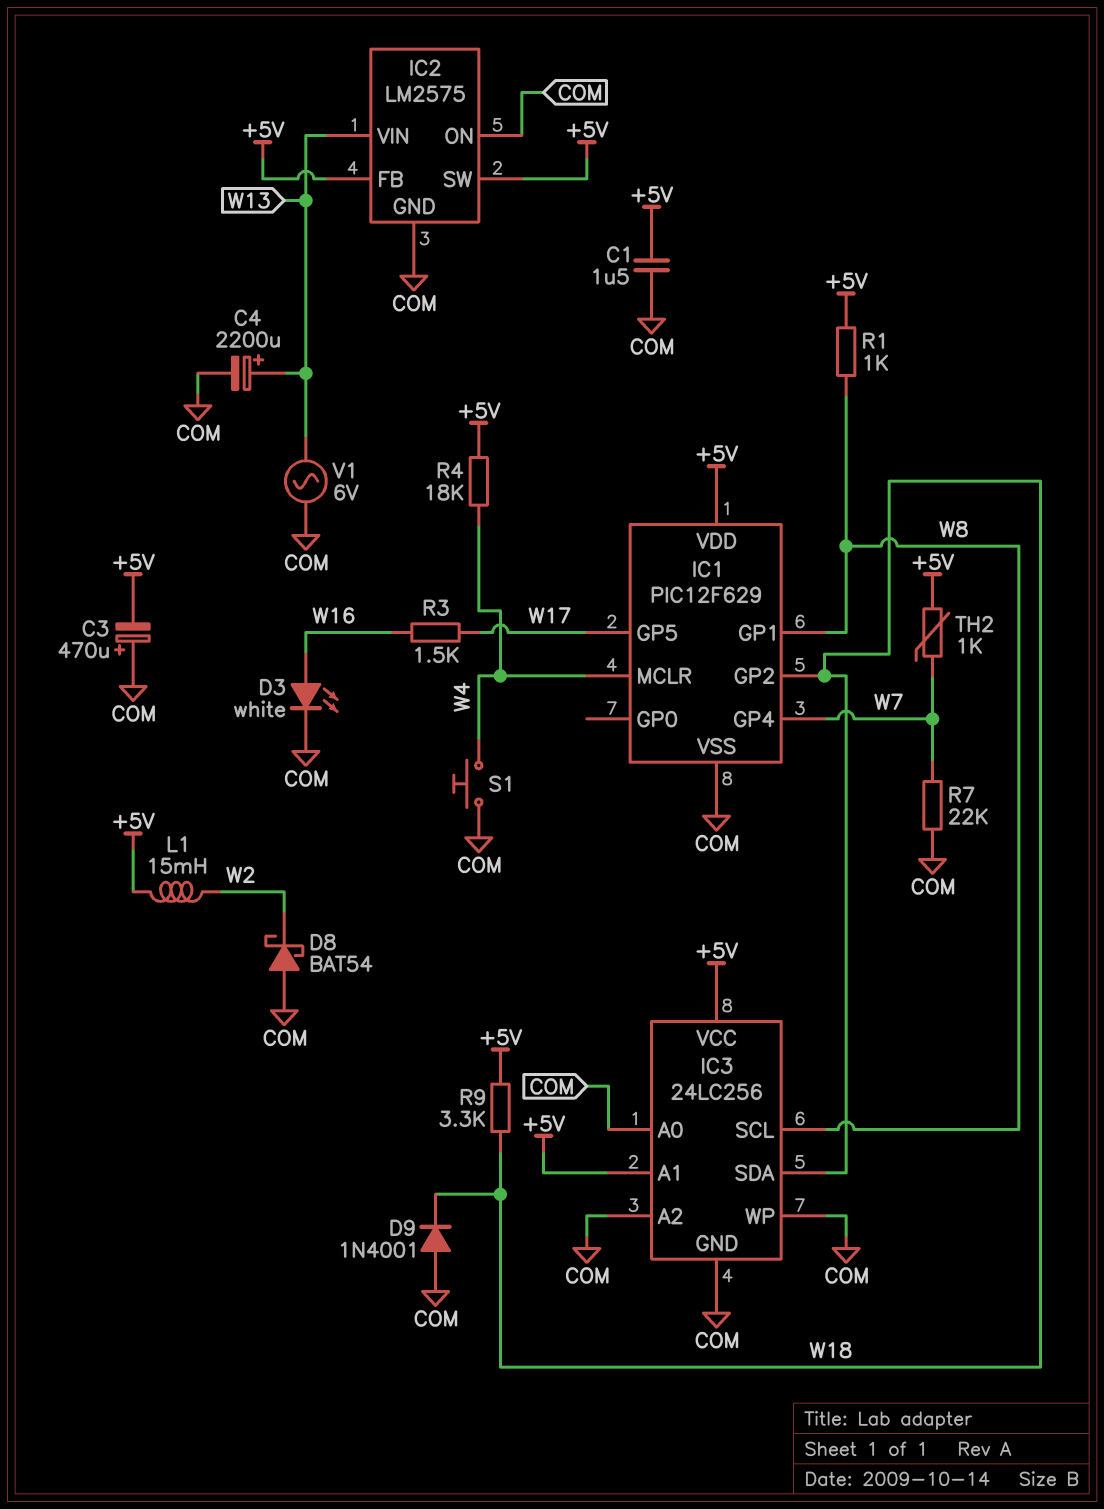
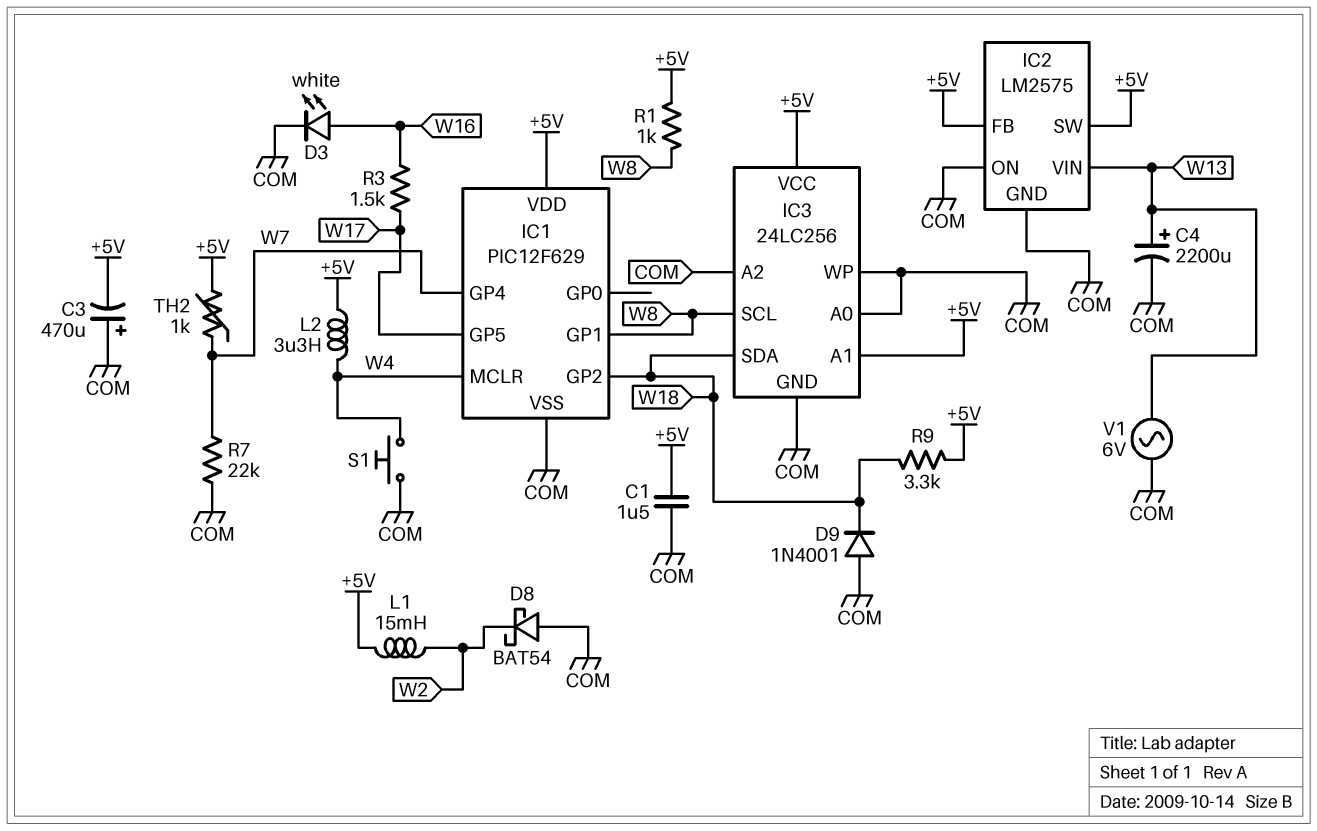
L2: none -> 3.3uH (+5V, W4)
R4: 18k (+5V, W4) -> none

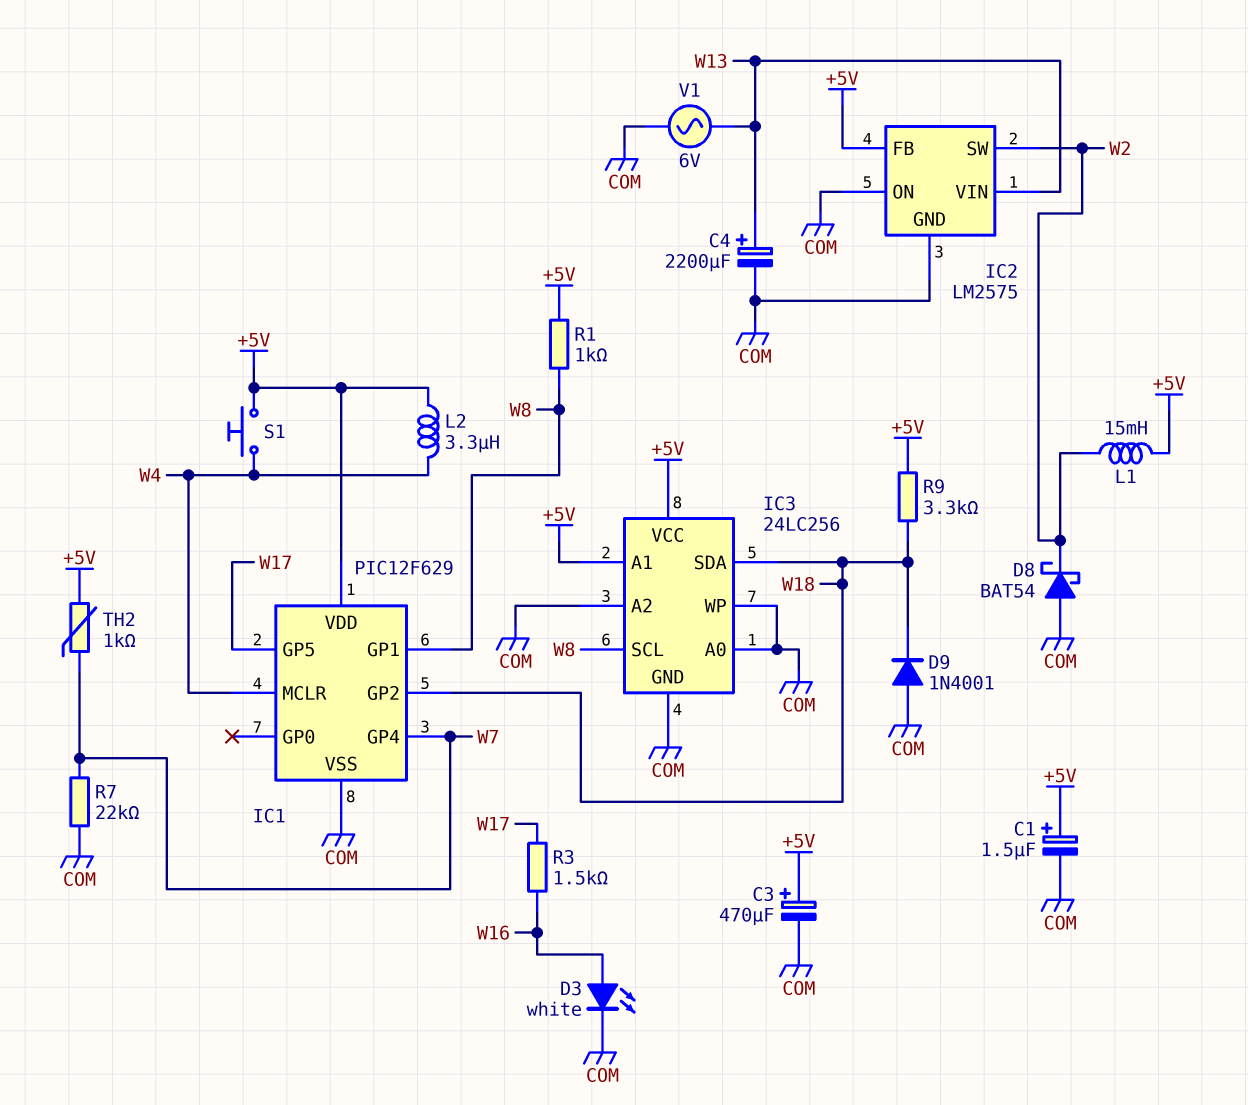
C1: 1.5uF (+5V, COM) -> 1.5uF (plus +5V, minus COM)
C3: 470uF (plus COM, minus +5V) -> 470uF (plus +5V, minus COM)
IC2 pin SW: +5V -> W2
S1: button (COM, W4) -> button (+5V, W4)

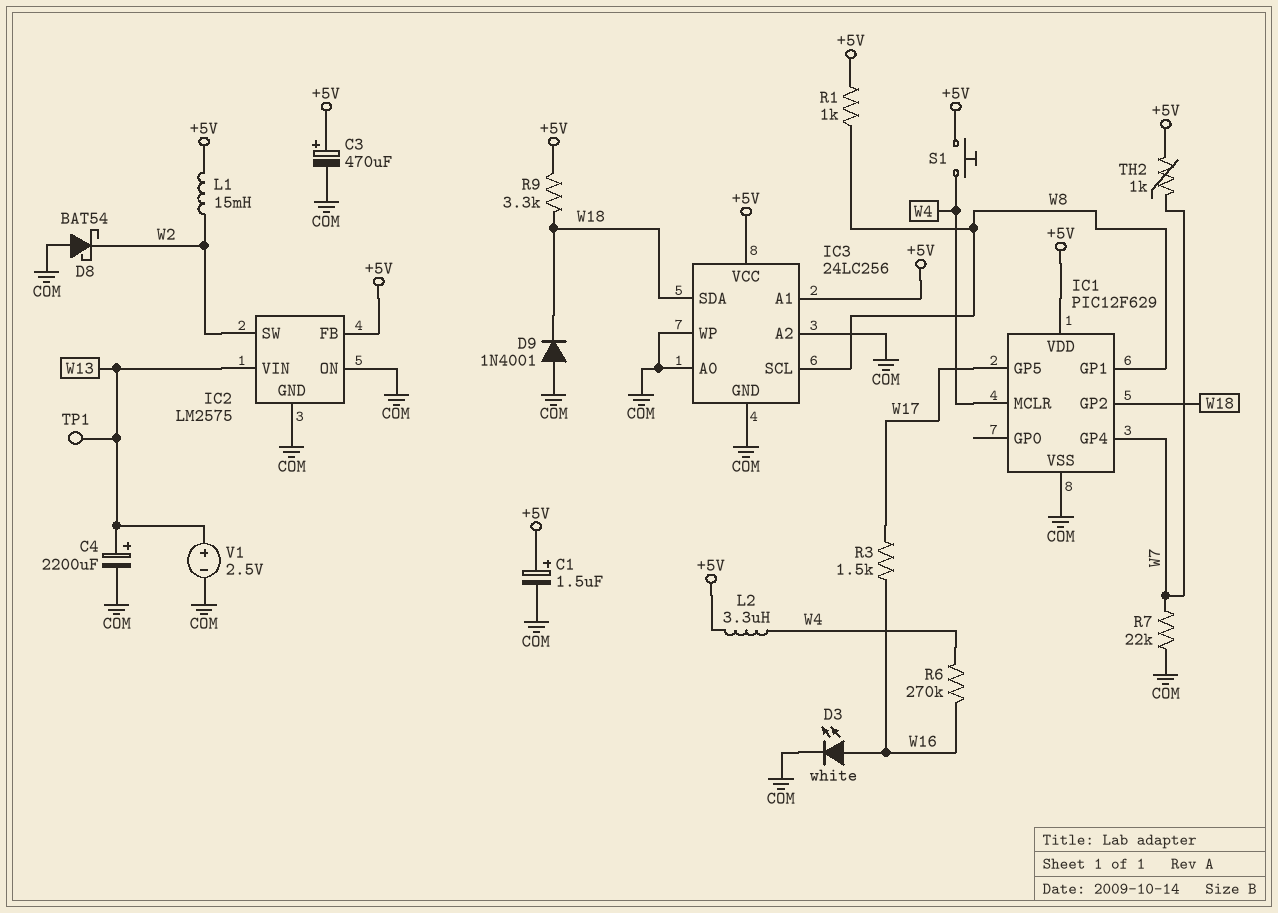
R6: none -> 270k (W4, W16)
TP1: none -> test point (W13)
V1: AC 6V (COM, W13) -> 2.5V (plus W13, minus COM)

